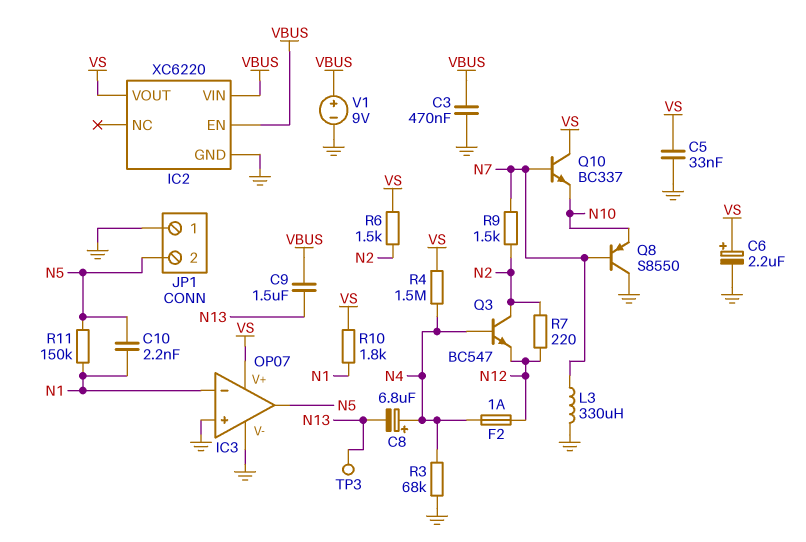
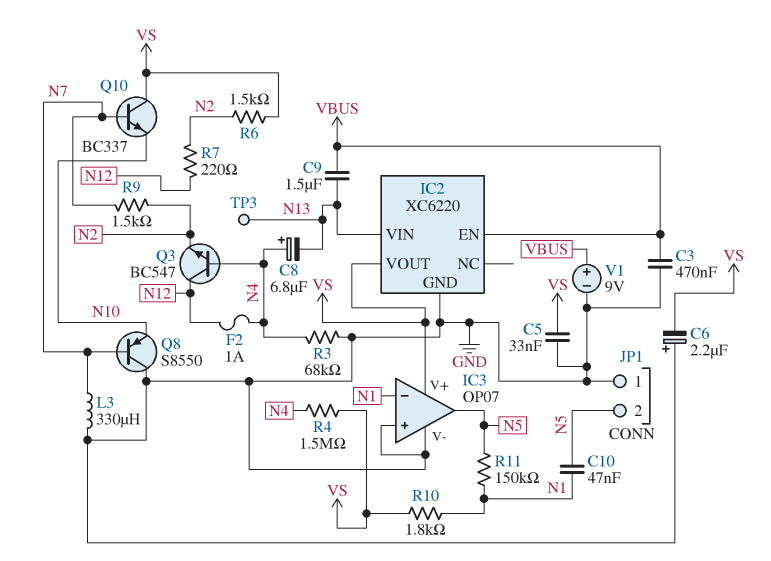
C6: 2.2uF (plus VS, minus GND) -> 2.2uF (plus GND, minus VS)
C10: 2.2nF (N1, N5) -> 47nF (N1, N5)
IC2 pin VIN: VBUS -> N13
Q3: NPN BC547 (B N4, C N2, E N12) -> NPN BC547 (B N4, C N12, E N2)

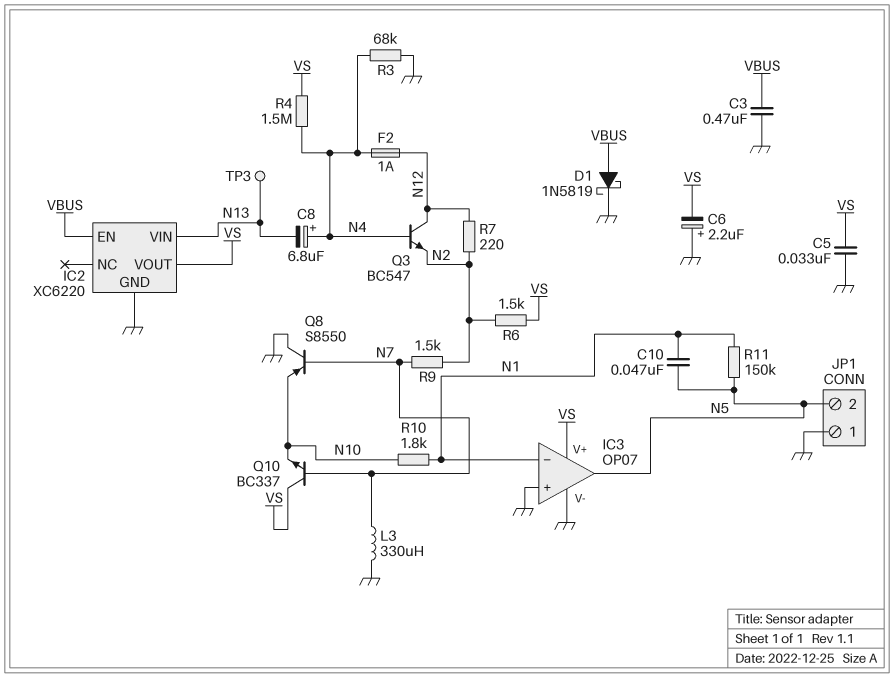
C9: 1.5uF (N13, VBUS) -> none
D1: none -> schottky 1N5819 (A VBUS, K GND)
R10: 1.8k (N1, VS) -> 1.8k (N1, N10)
V1: 9V (plus VBUS, minus GND) -> none

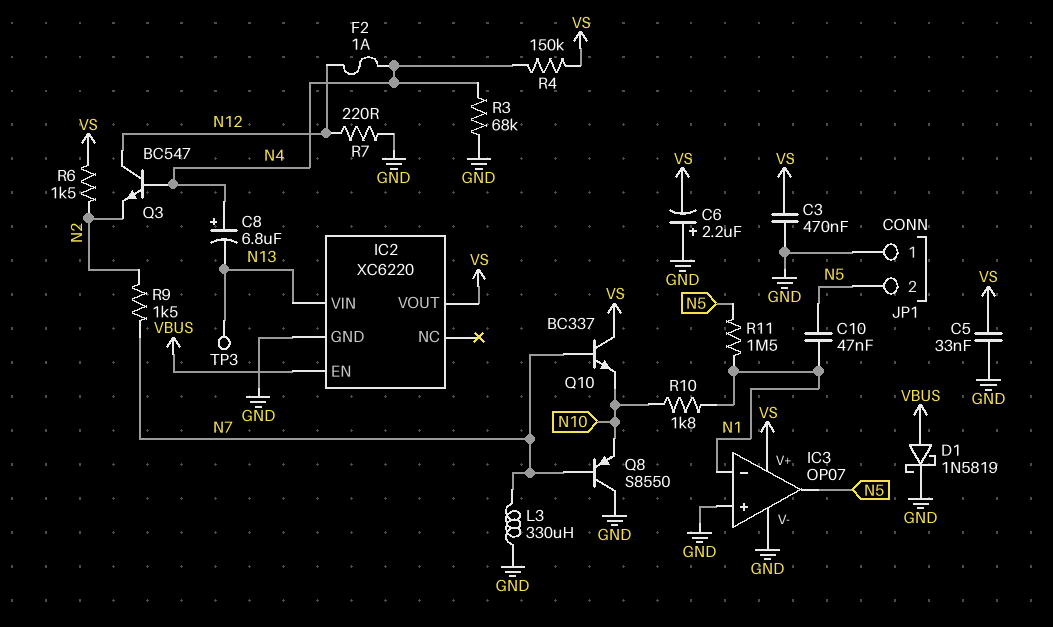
C3: 470nF (GND, VBUS) -> 470nF (GND, VS)
R4: 1.5M (N4, VS) -> 150k (N4, VS)
R7: 220 (N2, N12) -> 220 (GND, N12)
R11: 150k (N1, N5) -> 1.5M (N1, N5)

